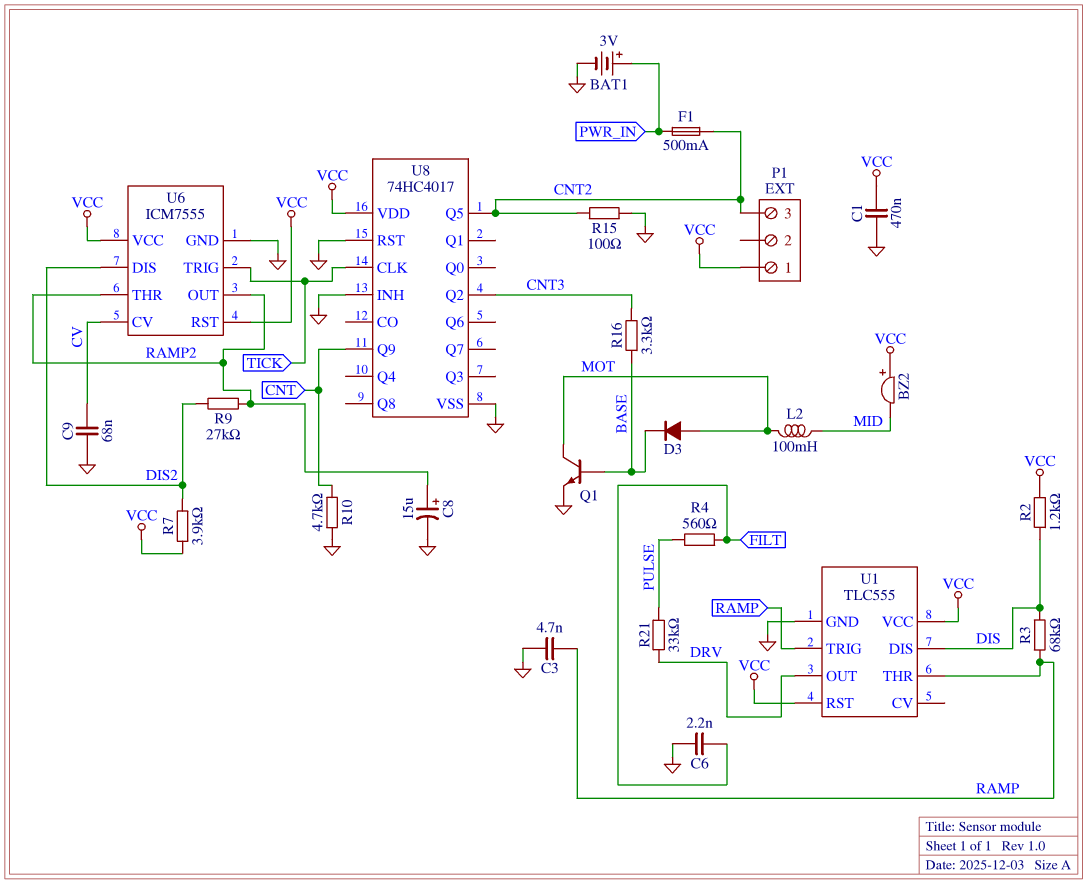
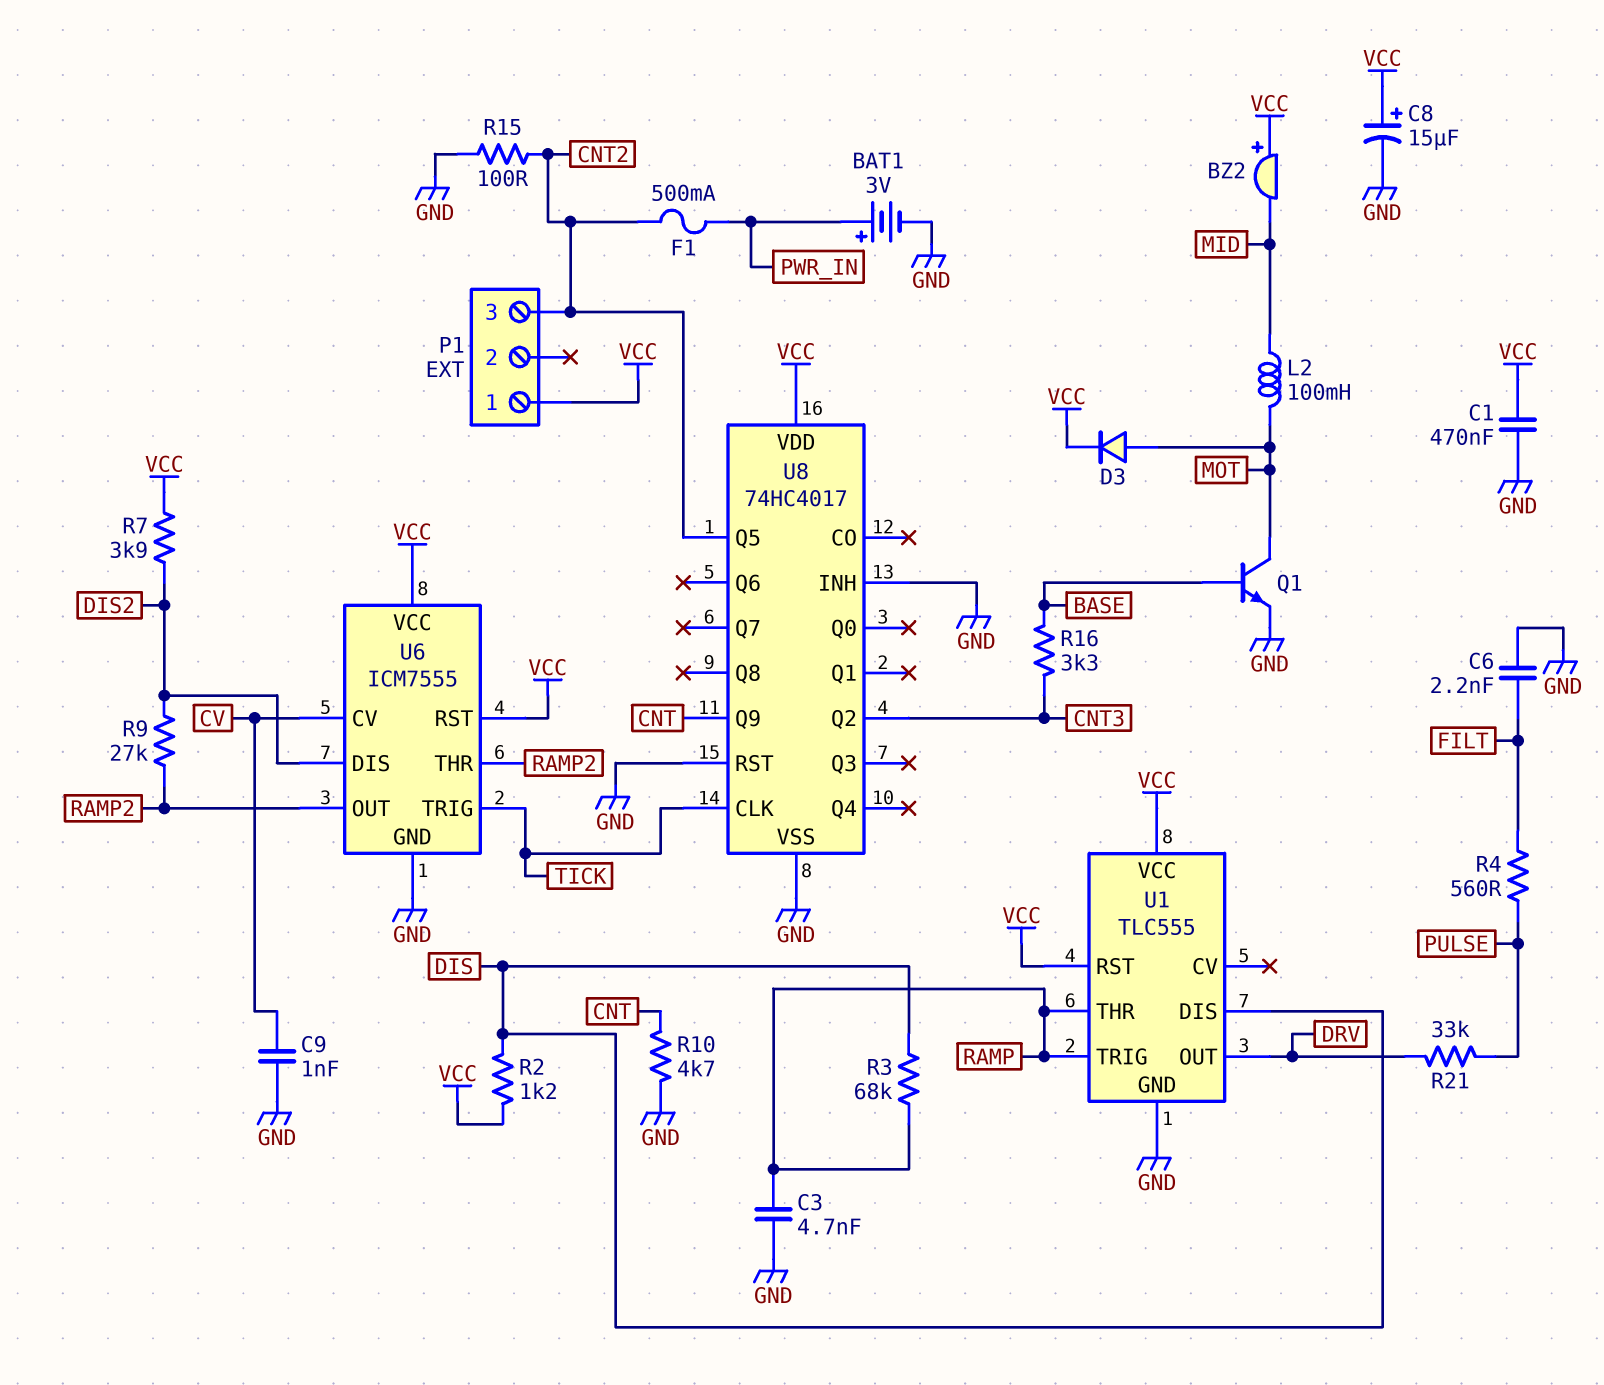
C8: 15uF (plus RAMP2, minus GND) -> 15uF (plus VCC, minus GND)
C9: 68nF (CV, GND) -> 1nF (CV, GND)
D3: diode (A MOT, K BASE) -> diode (A MOT, K VCC)

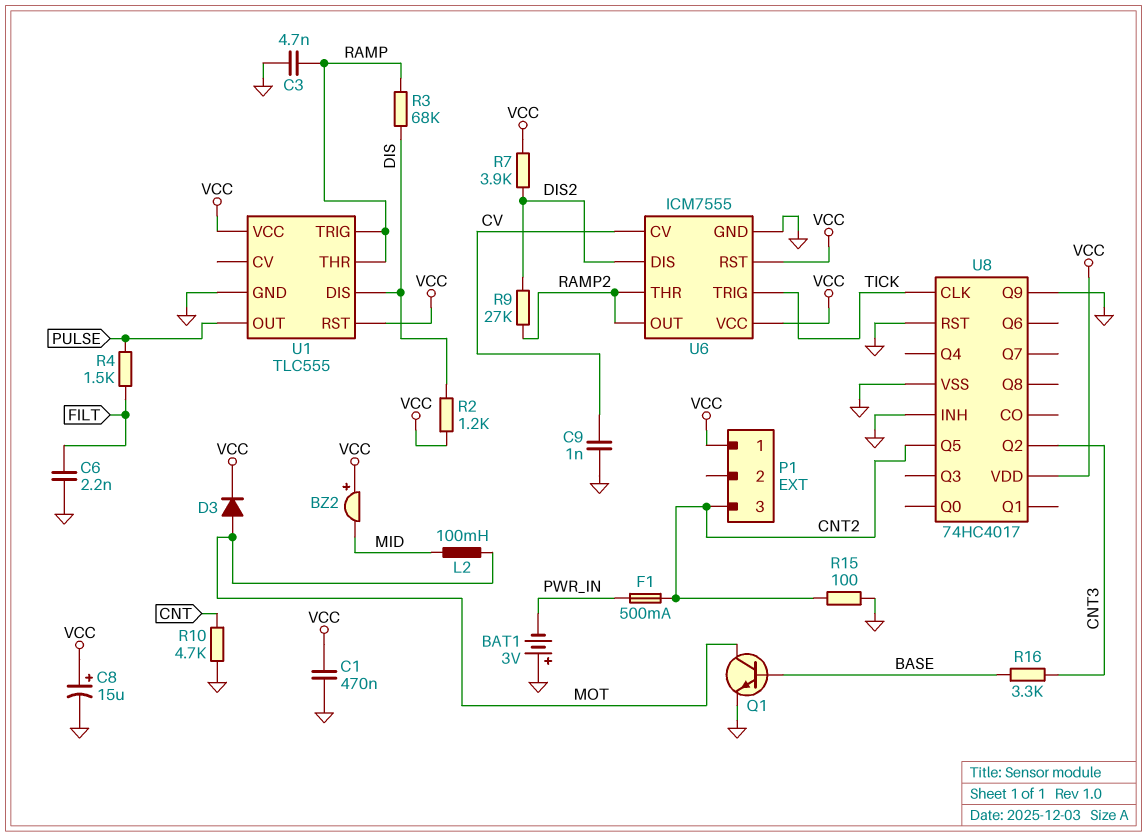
BAT1: 3V (plus PWR_IN, minus GND) -> 3V (plus GND, minus PWR_IN)
R4: 560 (FILT, PULSE) -> 1.5k (FILT, PULSE)
R21: 33k (DRV, PULSE) -> none
U1 pin OUT: DRV -> PULSE
U8 pin Q9: CNT -> GND

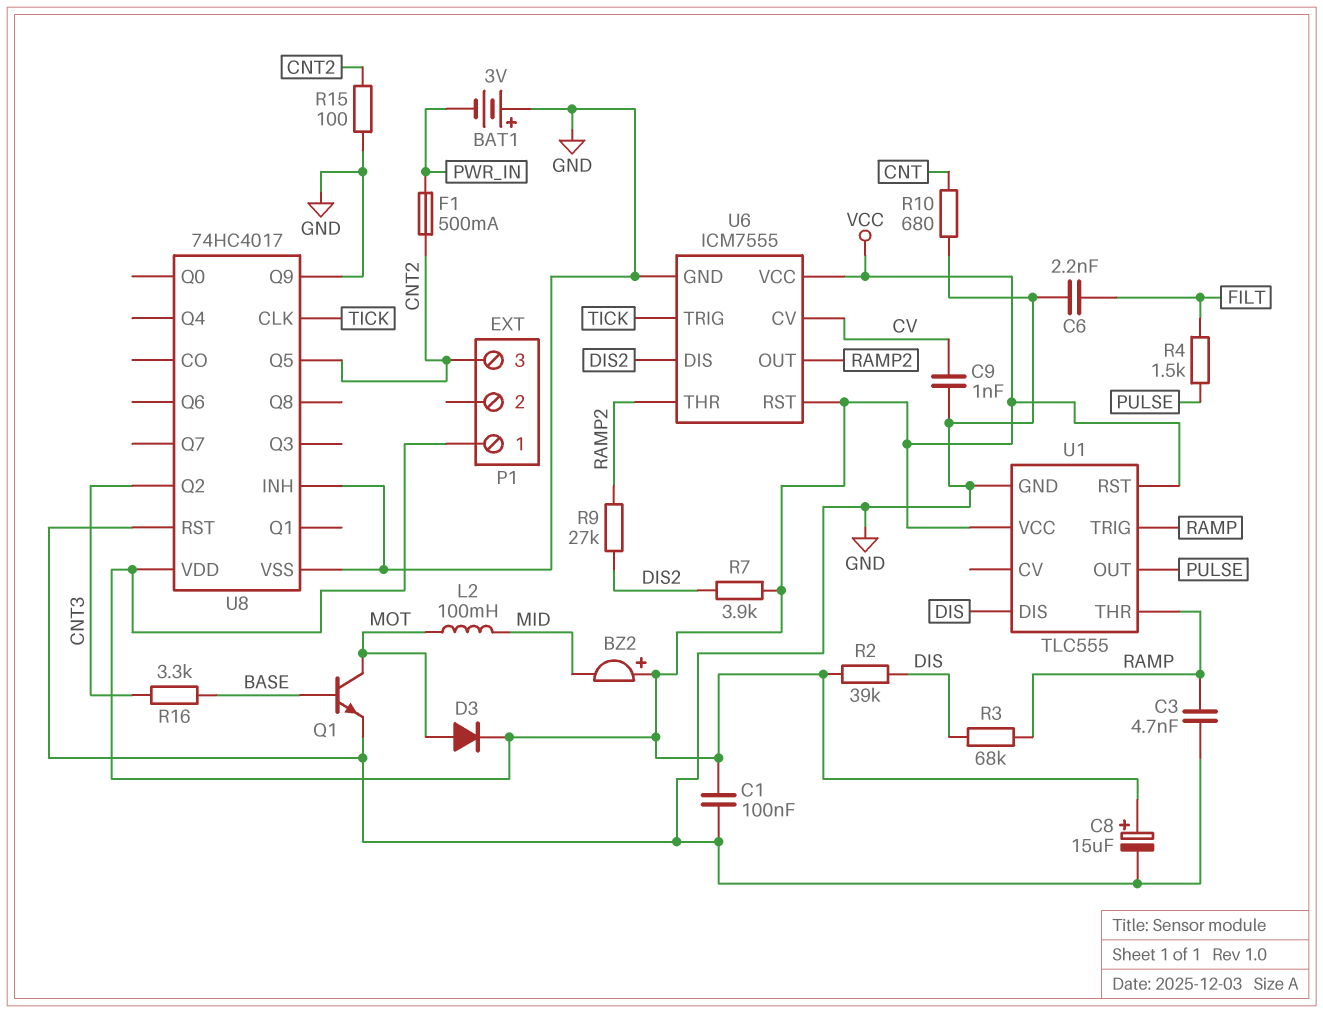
C1: 470nF (GND, VCC) -> 100nF (GND, VCC)
R2: 1.2k (DIS, VCC) -> 39k (DIS, VCC)
R10: 4.7k (CNT, GND) -> 680 (CNT, GND)

